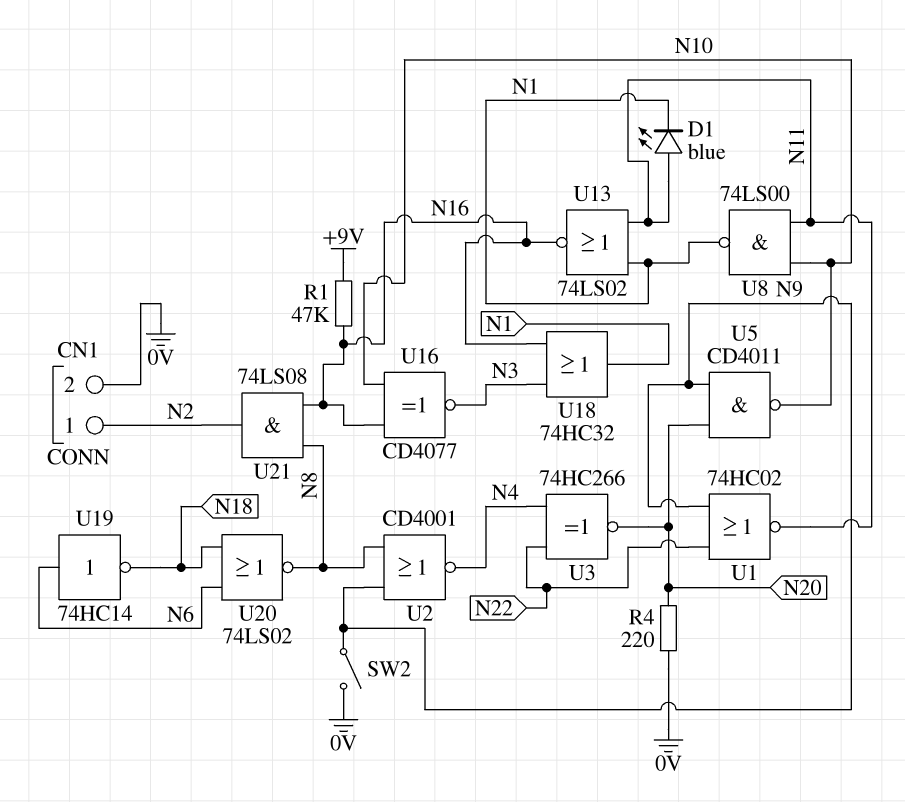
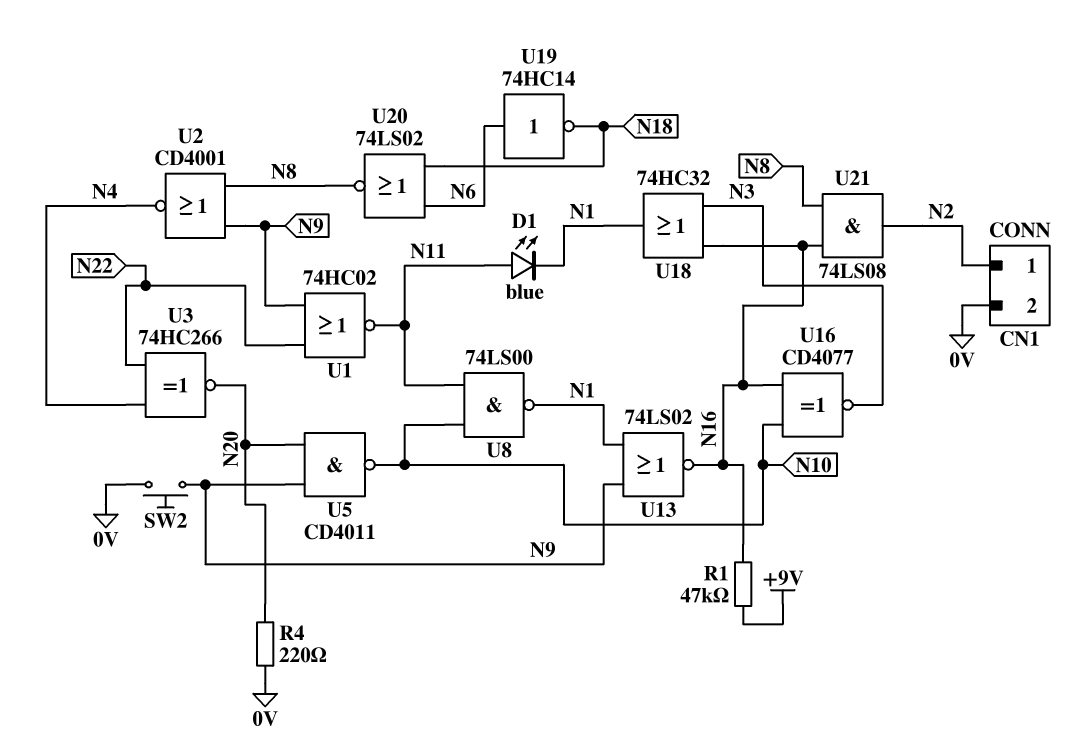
SW2: switch (0V, N9) -> button (0V, N9)
U13: NOR 74LS02 (in N1, in N11, out N16) -> NOR 74LS02 (in N1, in N9, out N16)

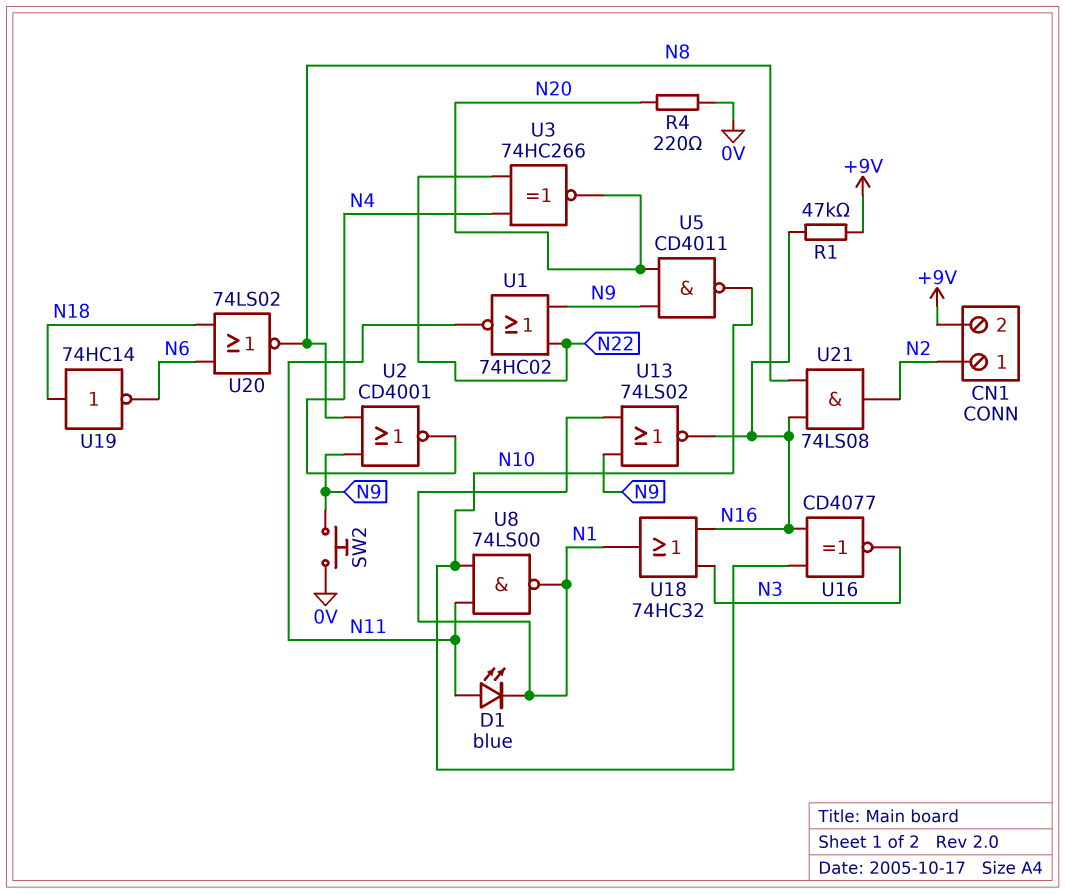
CN1 pin 2: 0V -> +9V
U19: NOT 74HC14 (in N6, out N18) -> NOT 74HC14 (in N18, out N6)

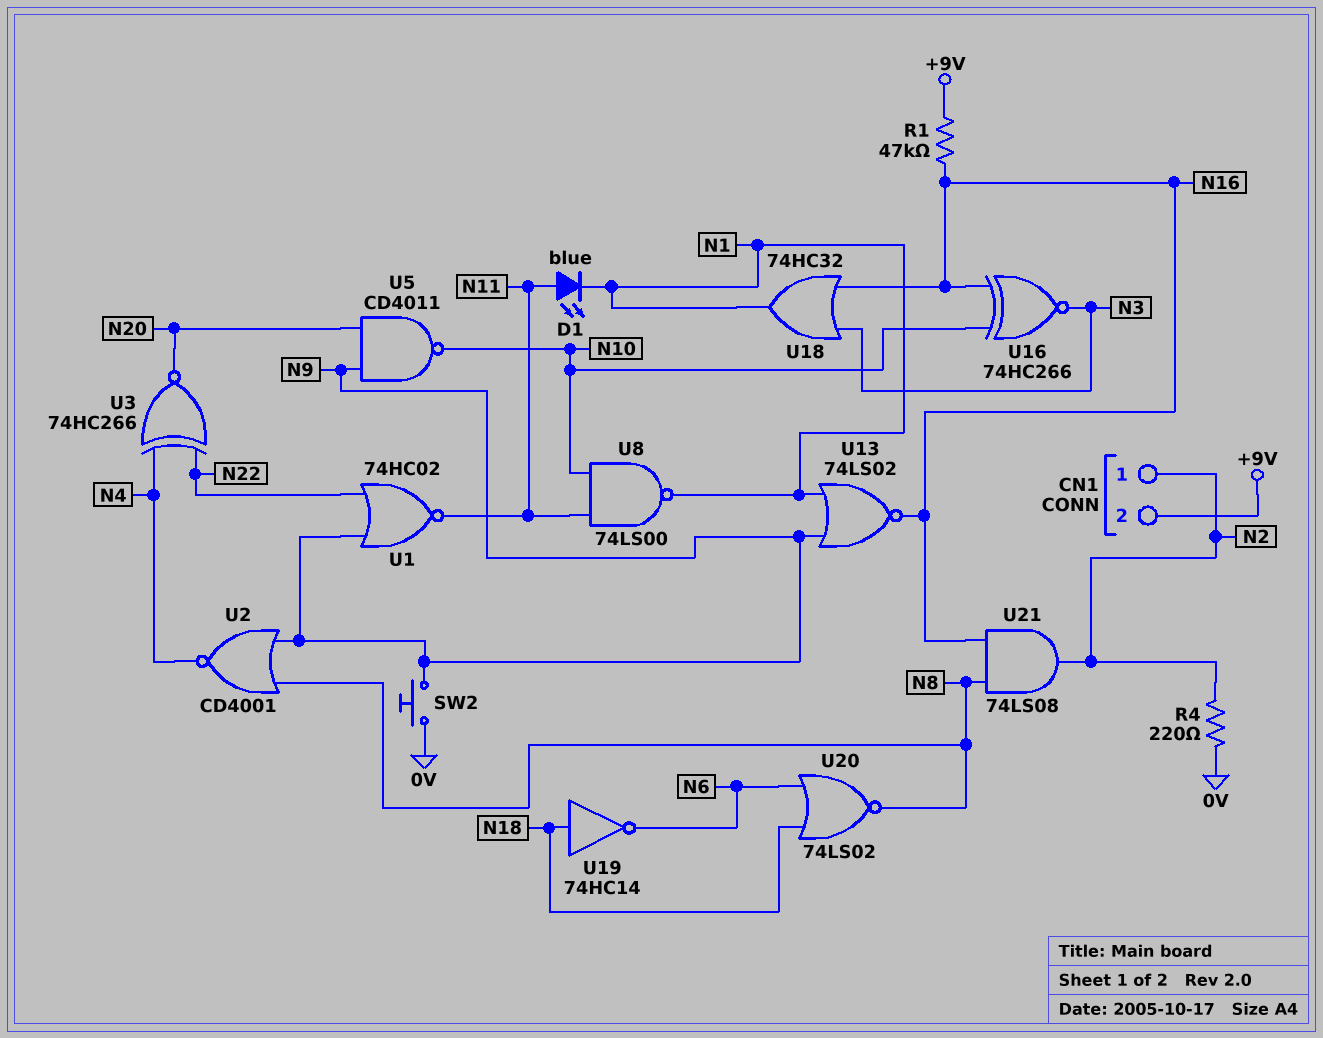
R4: 220 (0V, N20) -> 220 (0V, N2)
U16: XNOR CD4077 (in N10, in N16, out N3) -> XNOR 74HC266 (in N10, in N16, out N3)

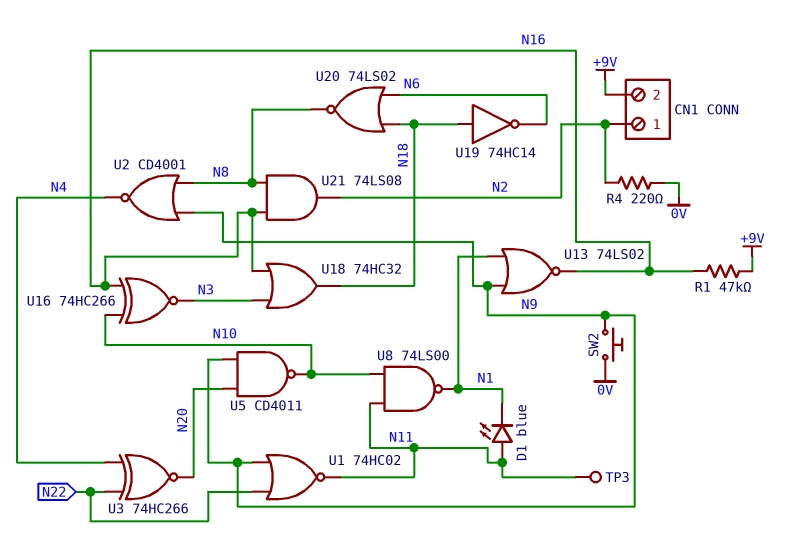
TP3: none -> test point (N11)
U18: OR 74HC32 (in N3, in N16, out N1) -> OR 74HC32 (in N3, in N16, out N18)

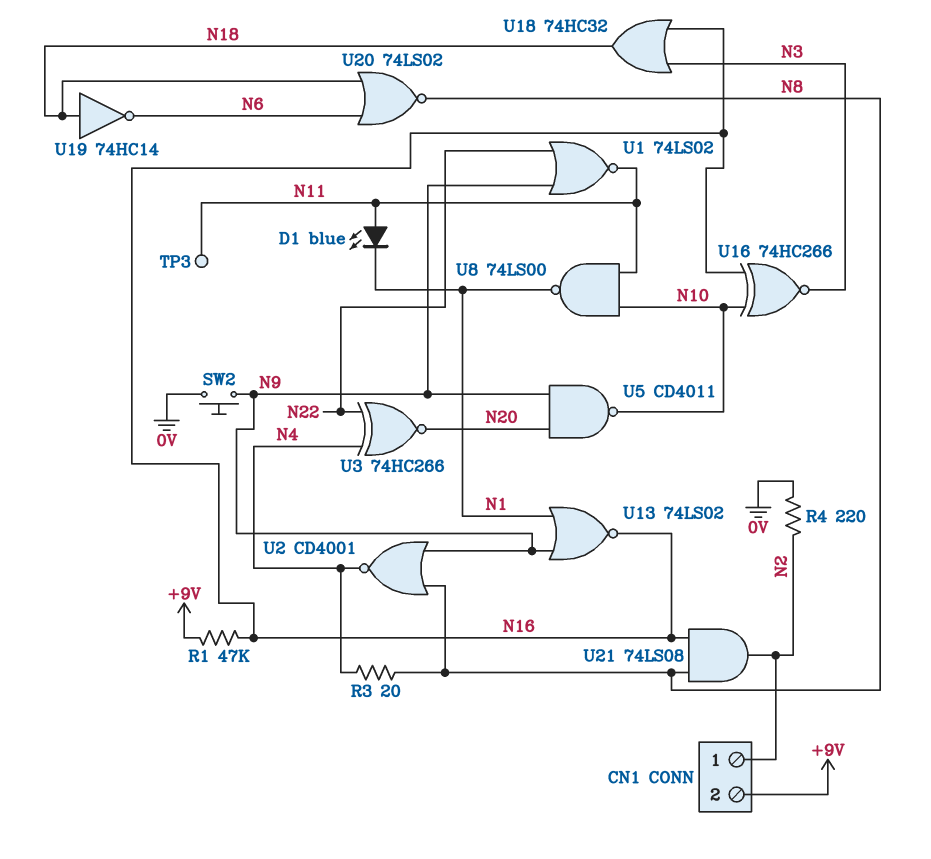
R3: none -> 20 (N4, N8)
U1: NOR 74HC02 (in N9, in N22, out N11) -> NOR 74LS02 (in N9, in N22, out N11)

